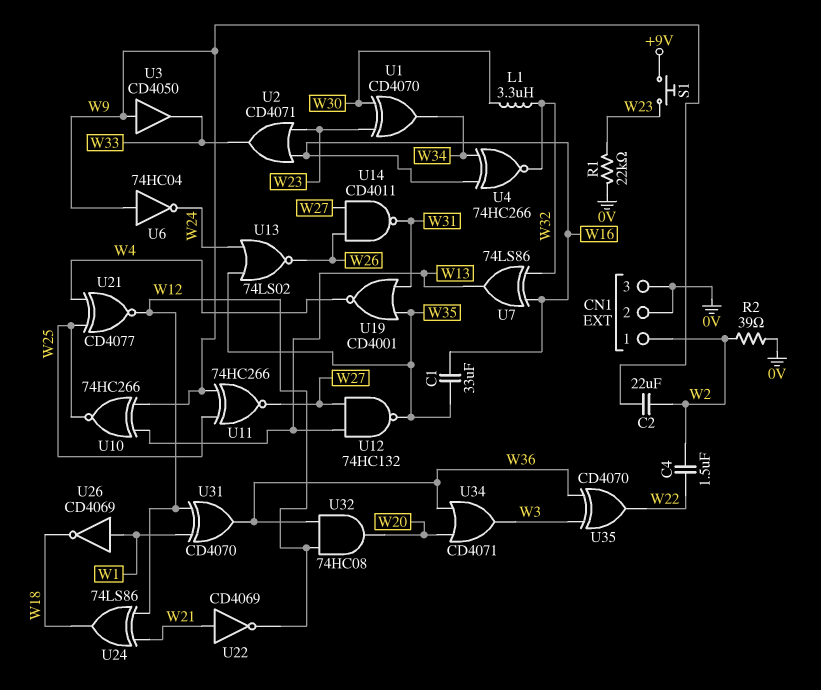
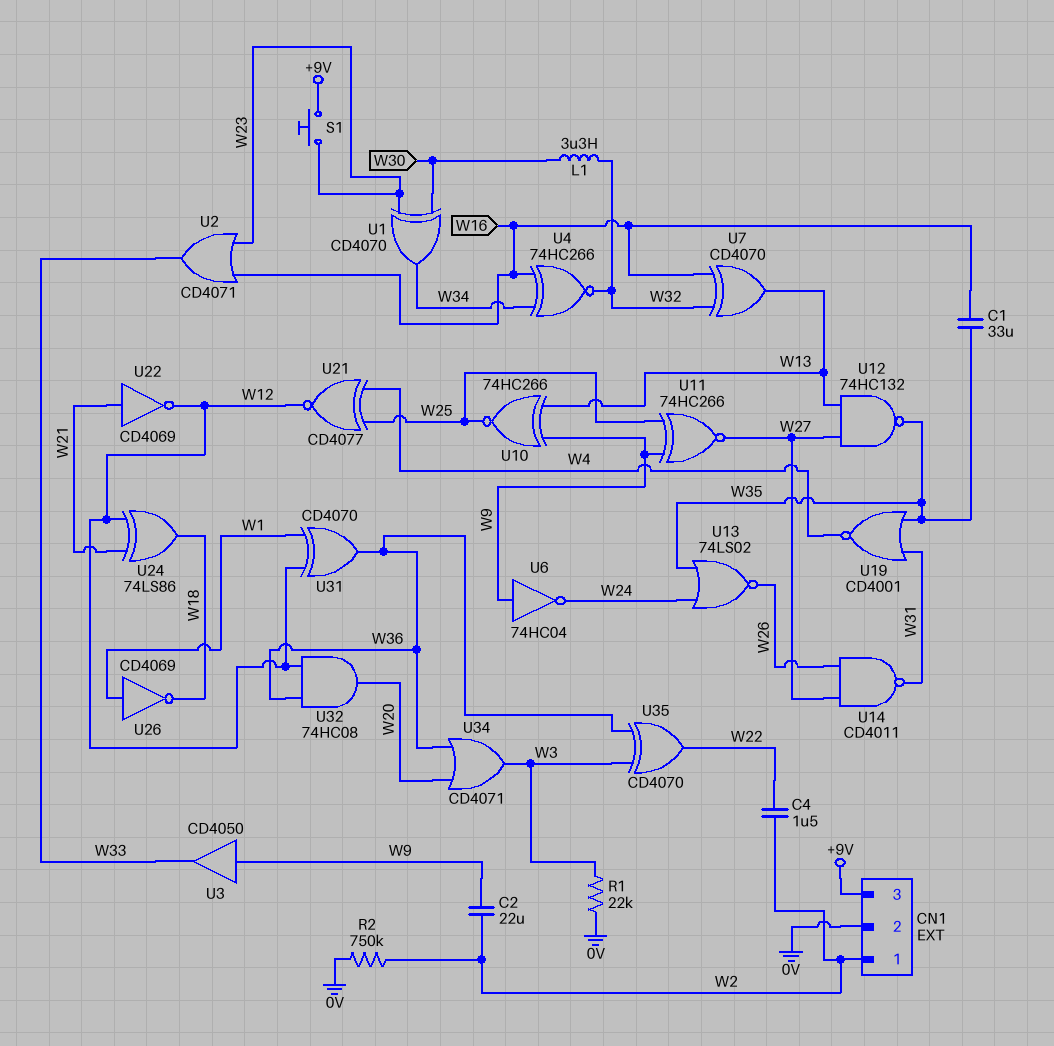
CN1 pin 3: 0V -> +9V
R1: 22k (0V, W23) -> 22k (0V, W3)
R2: 39 (0V, W2) -> 750k (0V, W2)
U7: XOR 74LS86 (in W16, in W32, out W13) -> XOR CD4070 (in W16, in W32, out W13)

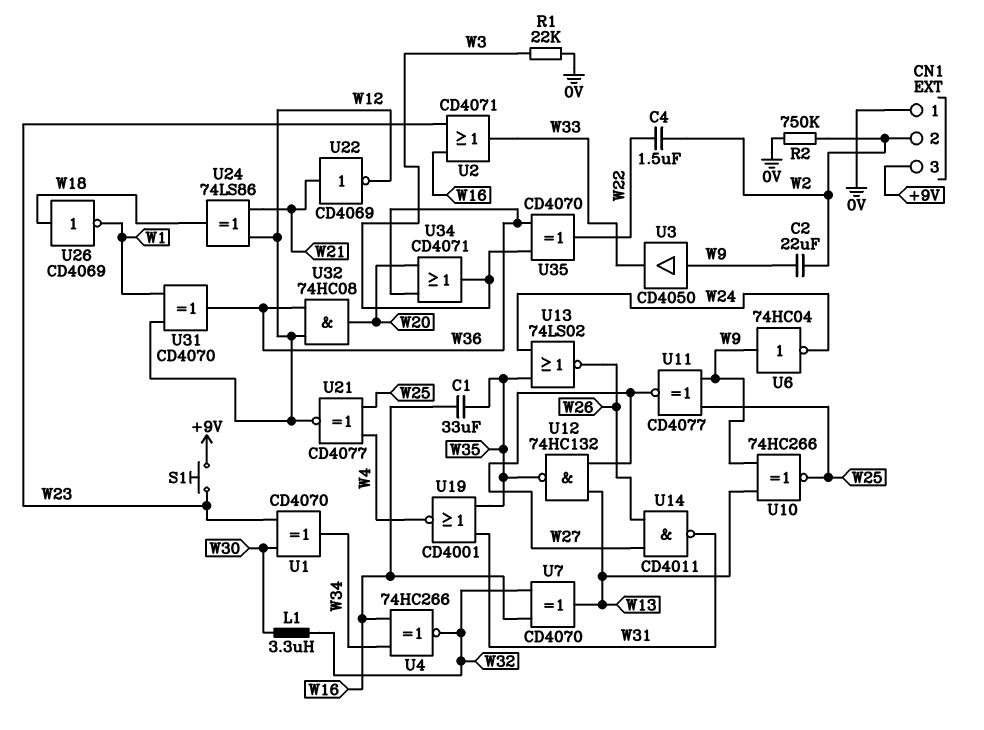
CN1 pin 1: W2 -> 0V
CN1 pin 2: 0V -> W2
U11: XNOR 74HC266 (in W9, in W25, out W27) -> XNOR CD4077 (in W9, in W25, out W27)
U26: NOT CD4069 (in W1, out W18) -> NOT CD4069 (in W18, out W1)

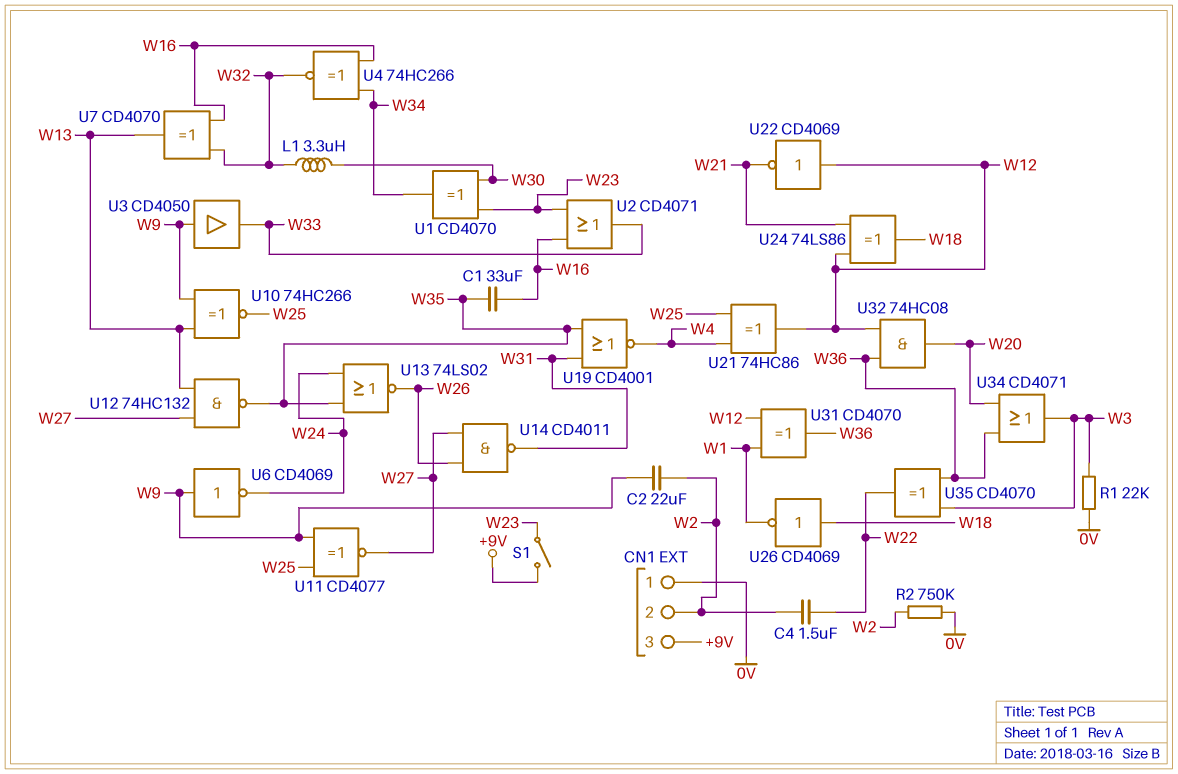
S1: button (+9V, W23) -> switch (+9V, W23)
U6: NOT 74HC04 (in W9, out W24) -> NOT CD4069 (in W9, out W24)
U21: XNOR CD4077 (in W4, in W25, out W12) -> XOR 74HC86 (in W4, in W25, out W12)
U22: NOT CD4069 (in W21, out W12) -> NOT CD4069 (in W12, out W21)

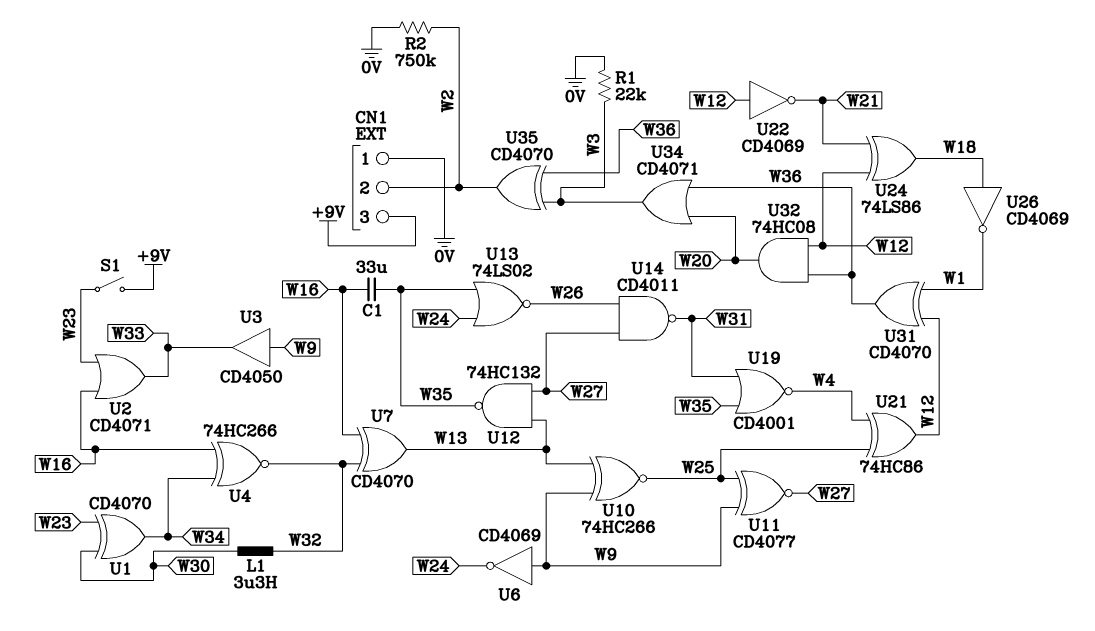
C2: 22uF (W2, W9) -> none
C4: 1.5uF (W2, W22) -> none
U35: XOR CD4070 (in W3, in W36, out W22) -> XOR CD4070 (in W3, in W36, out W2)

